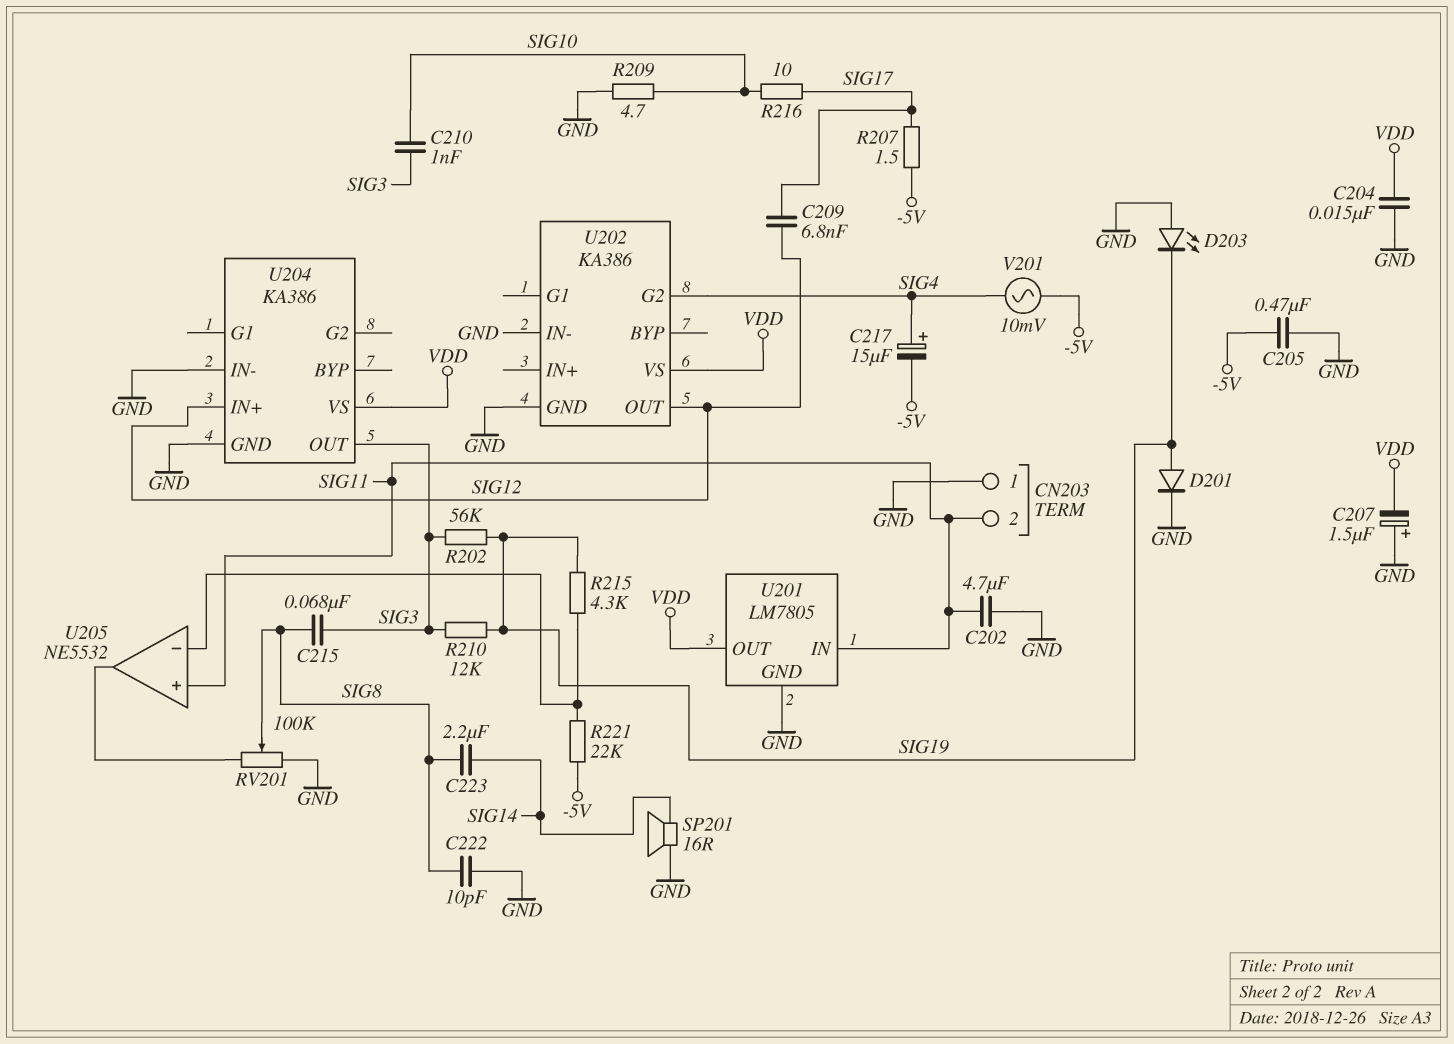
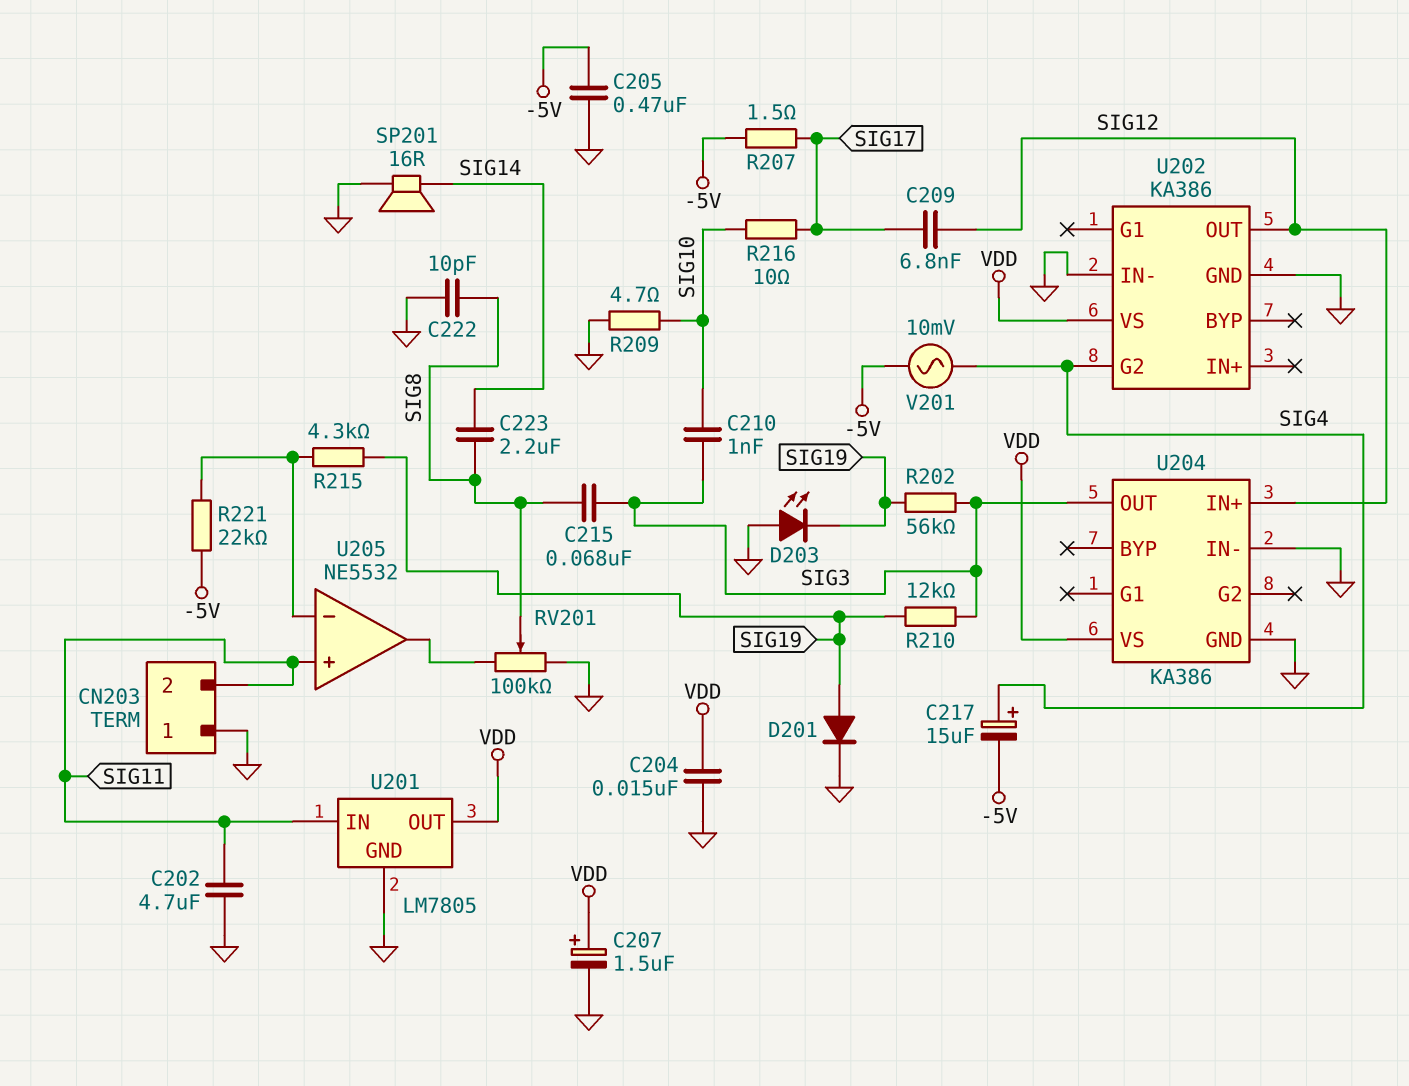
C207: 1.5uF (plus GND, minus VDD) -> 1.5uF (plus VDD, minus GND)

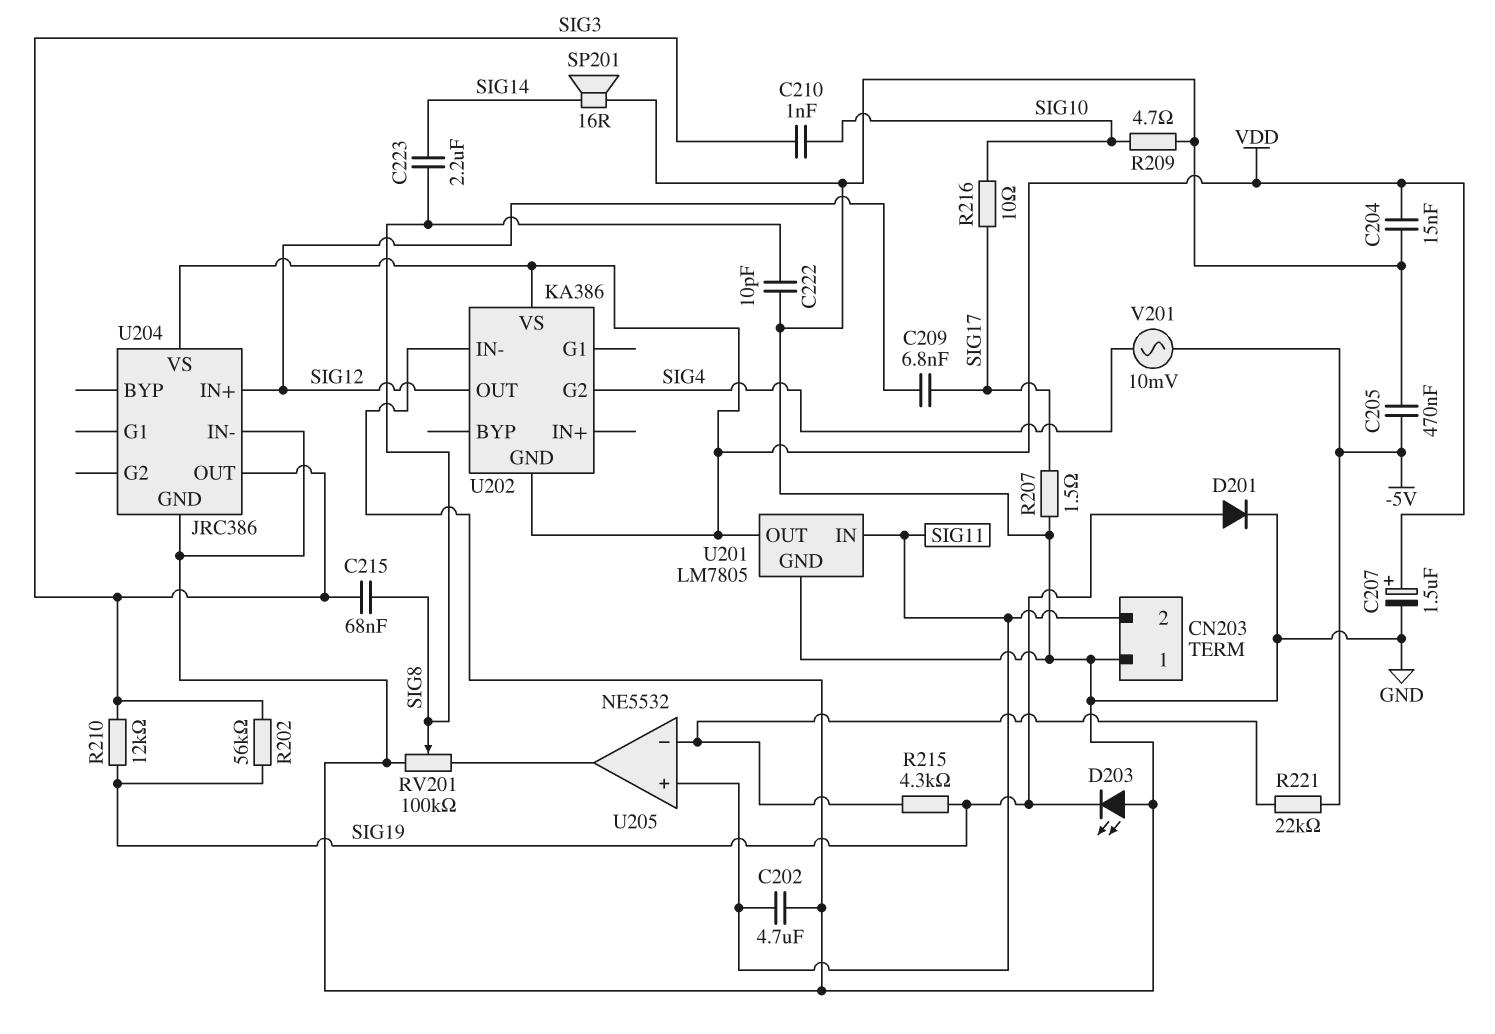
C217: 15uF (plus SIG4, minus -5V) -> none
R207: 1.5 (-5V, SIG17) -> 1.5 (GND, SIG17)
U202 pin GND: GND -> VDD
U204: KA386 -> JRC386

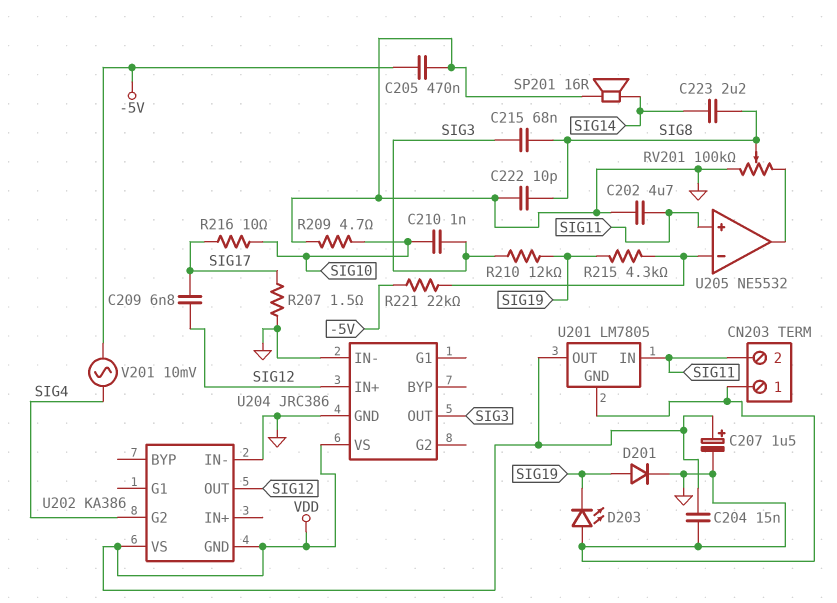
R202: 56k (SIG3, SIG19) -> none

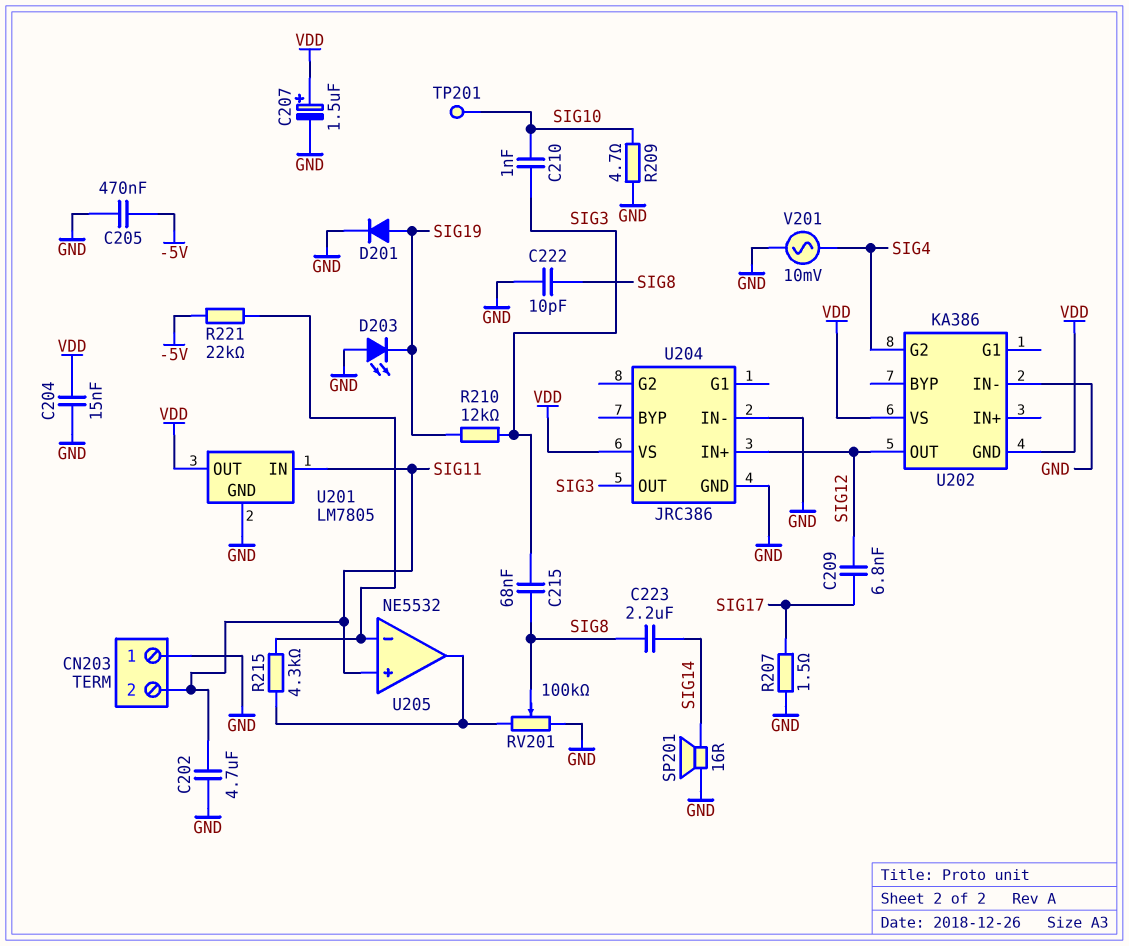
R215: 4.3k (SIG19, U205/in-) -> 4.3k (U205/in-, U205/out)
R216: 10 (SIG10, SIG17) -> none
TP201: none -> test point (SIG10)
V201: AC 10mV (-5V, SIG4) -> AC 10mV (GND, SIG4)

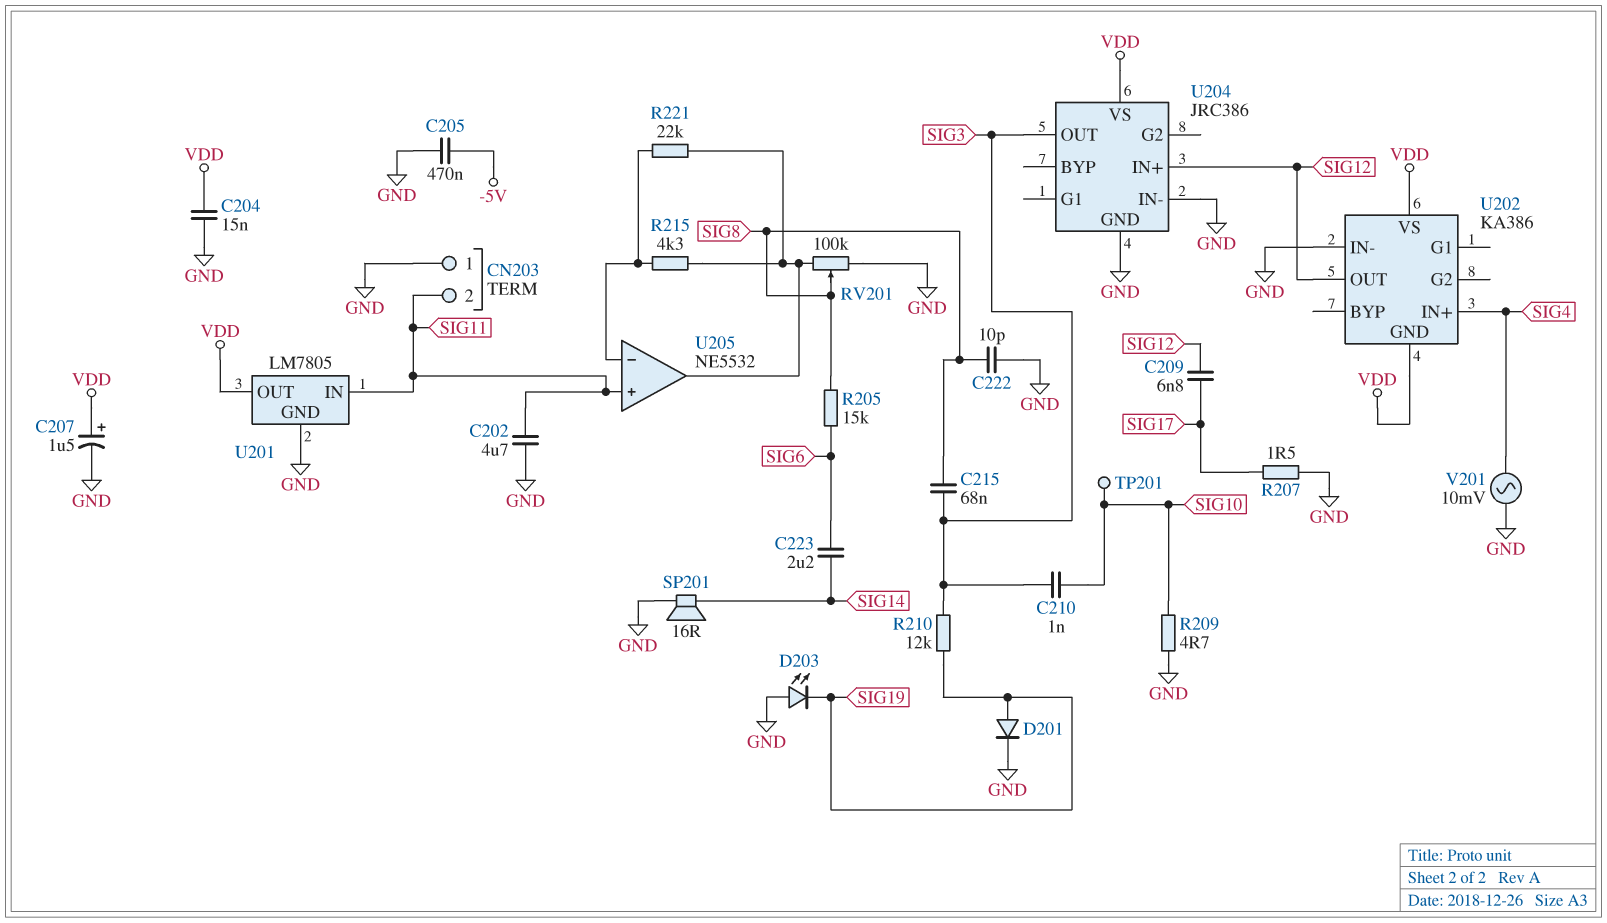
C223: 2.2uF (SIG8, SIG14) -> 2.2uF (SIG6, SIG14)
R205: none -> 15k (SIG6, SIG8)
R221: 22k (-5V, U205/in-) -> 22k (U205/in-, U205/out)
U202 pin G2: SIG4 -> none
U202 pin IN+: none -> SIG4

